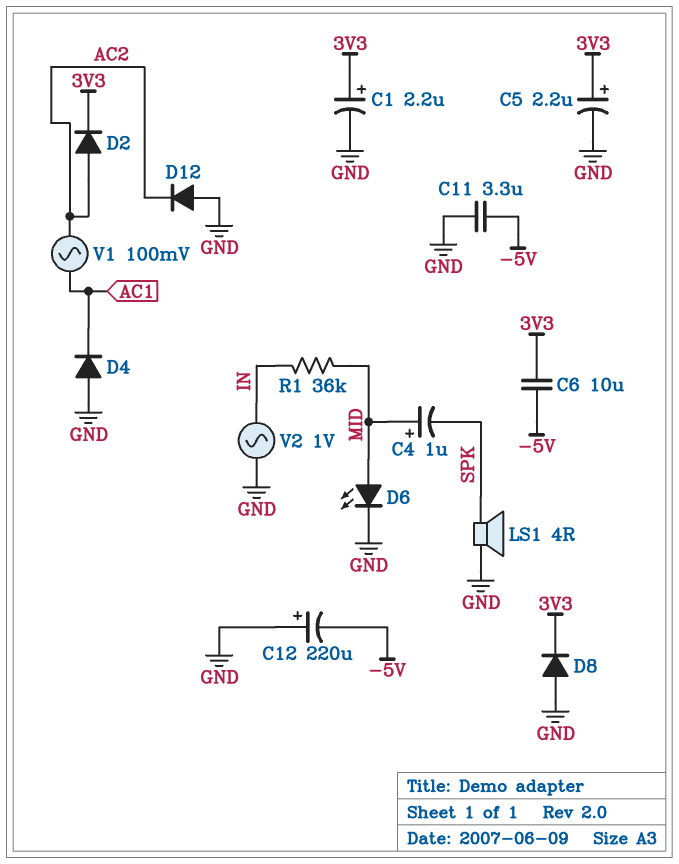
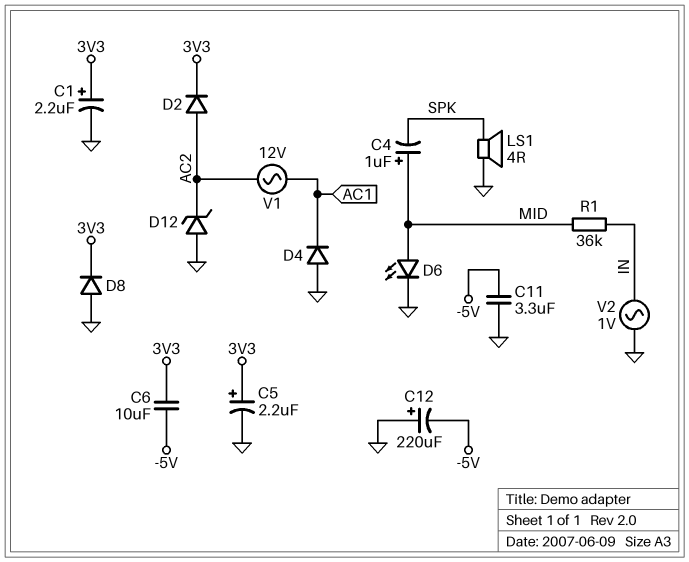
D12: diode (A GND, K AC2) -> zener (A GND, K AC2)
V1: AC 100mV (AC1, AC2) -> AC 12V (AC1, AC2)

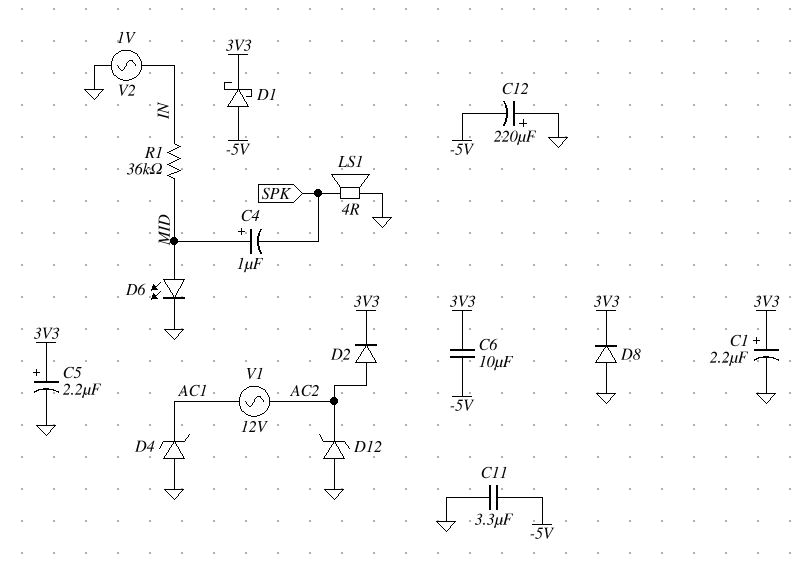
D1: none -> schottky (A -5V, K 3V3)
D4: diode (A GND, K AC1) -> zener (A GND, K AC1)

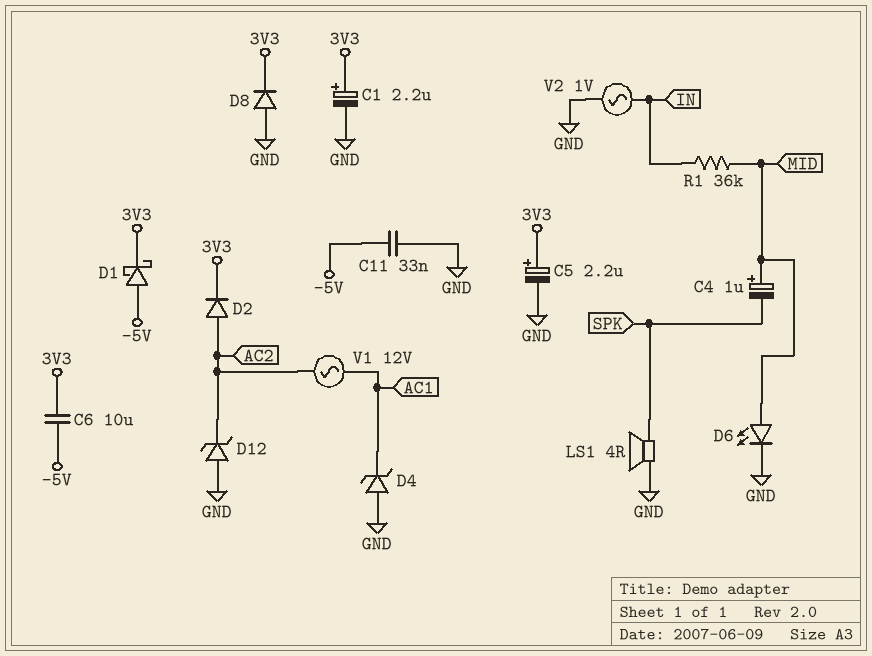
C11: 3.3uF (-5V, GND) -> 33nF (-5V, GND)
C12: 220uF (plus GND, minus -5V) -> none

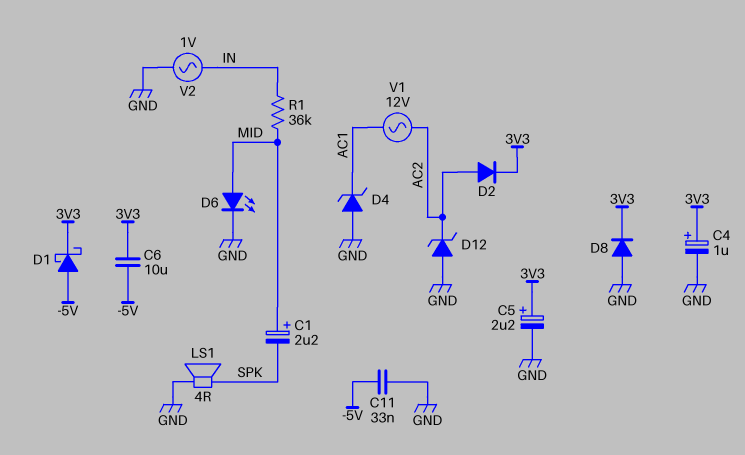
C1: 2.2uF (plus 3V3, minus GND) -> 2.2uF (plus MID, minus SPK)
C4: 1uF (plus MID, minus SPK) -> 1uF (plus 3V3, minus GND)

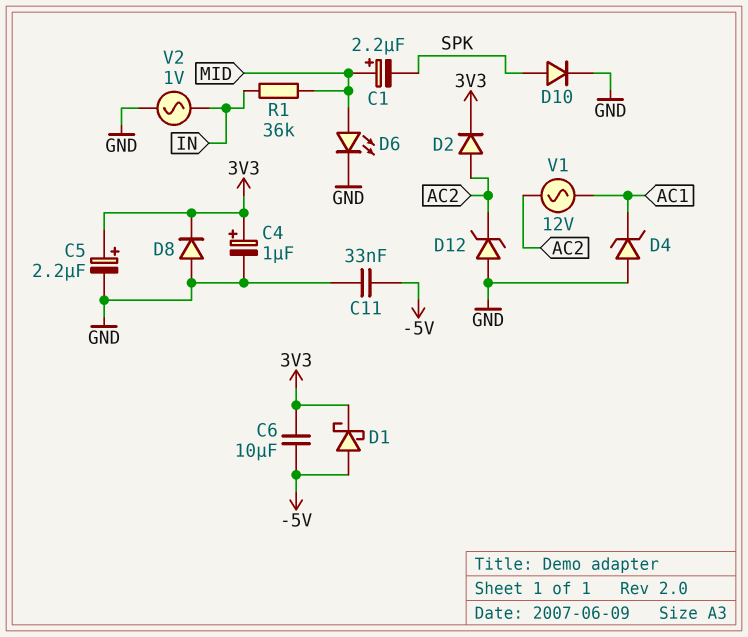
D10: none -> diode (A SPK, K GND)
LS1: speaker 4R (GND, SPK) -> none

